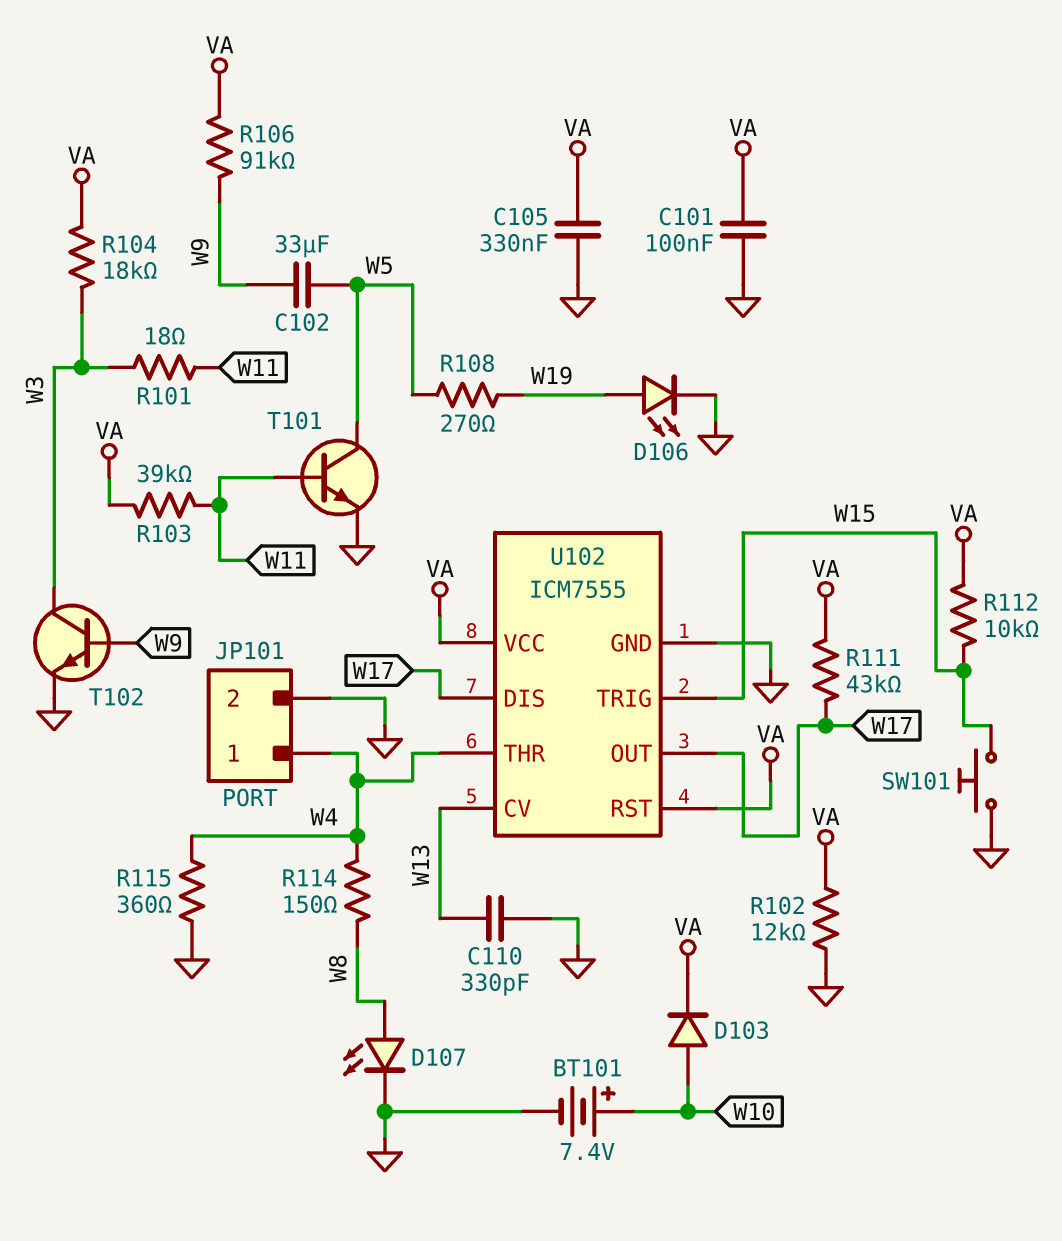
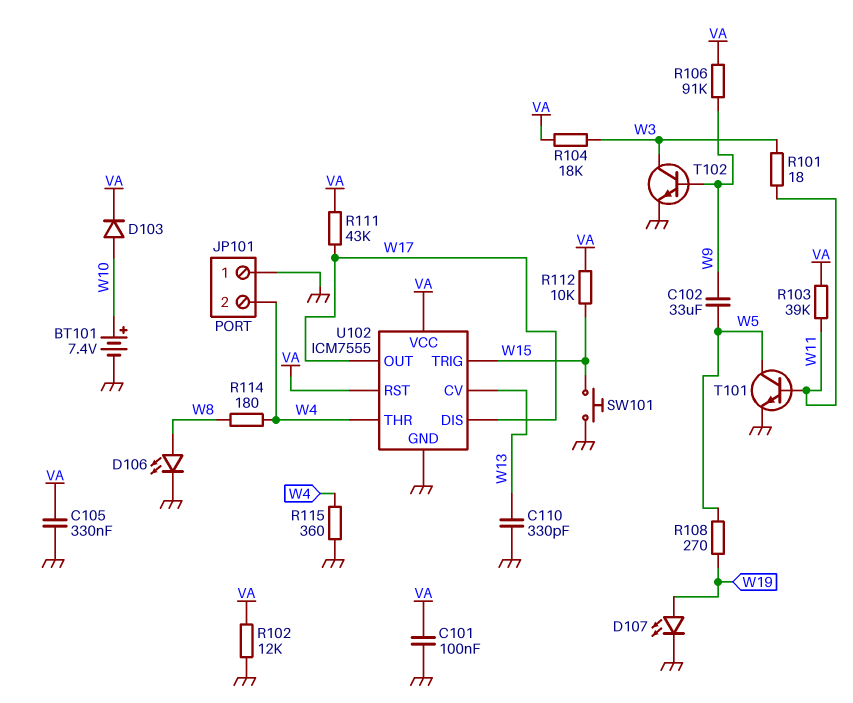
D106: LED (A W19, K GND) -> LED (A W8, K GND)
D107: LED (A W8, K GND) -> LED (A W19, K GND)
JP101 pin 1: W4 -> GND
JP101 pin 2: GND -> W4
R114: 150 (W4, W8) -> 180 (W4, W8)

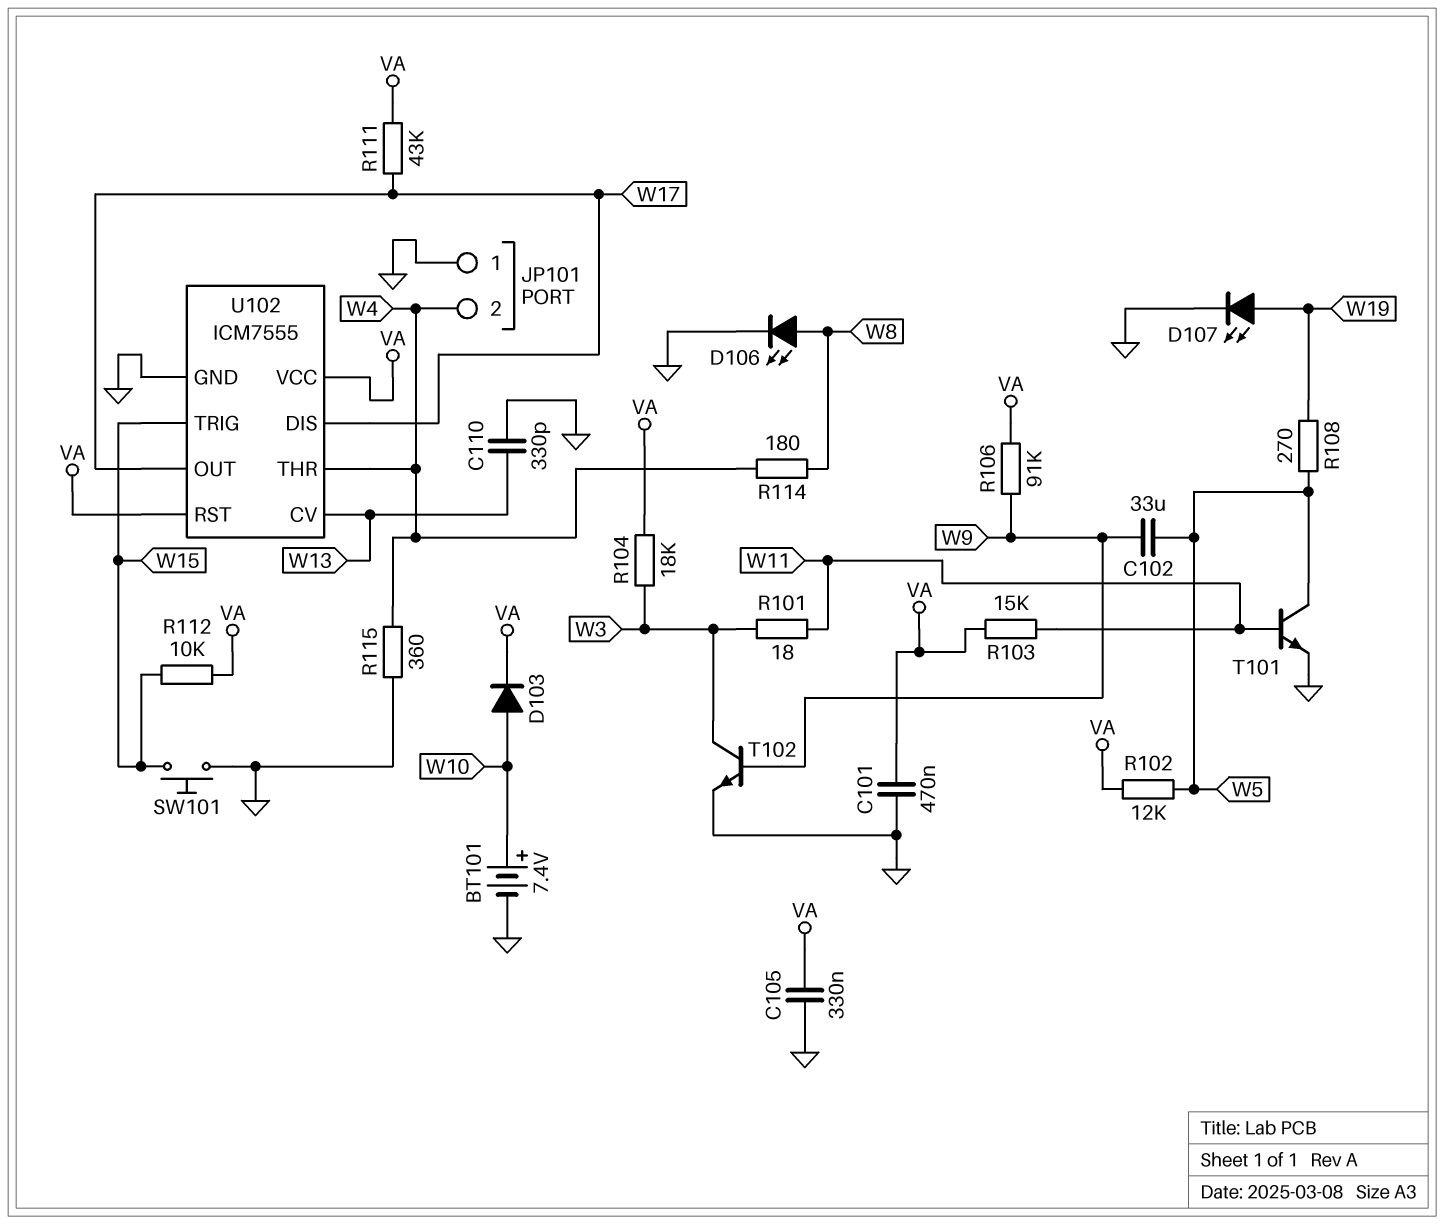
C101: 100nF (GND, VA) -> 470nF (GND, VA)
R102: 12k (GND, VA) -> 12k (VA, W5)
R103: 39k (VA, W11) -> 15k (VA, W11)

